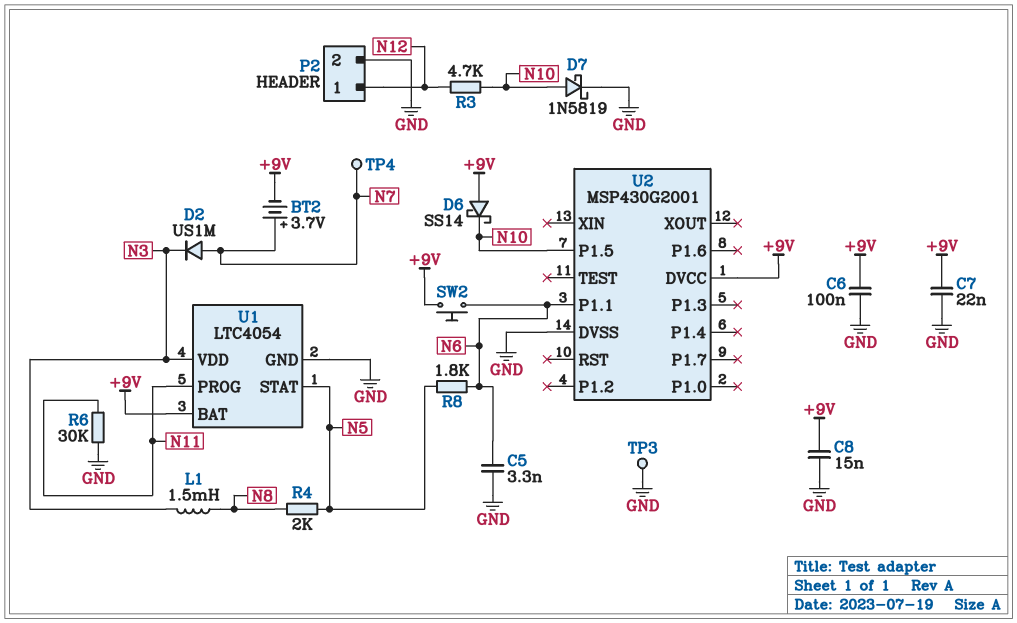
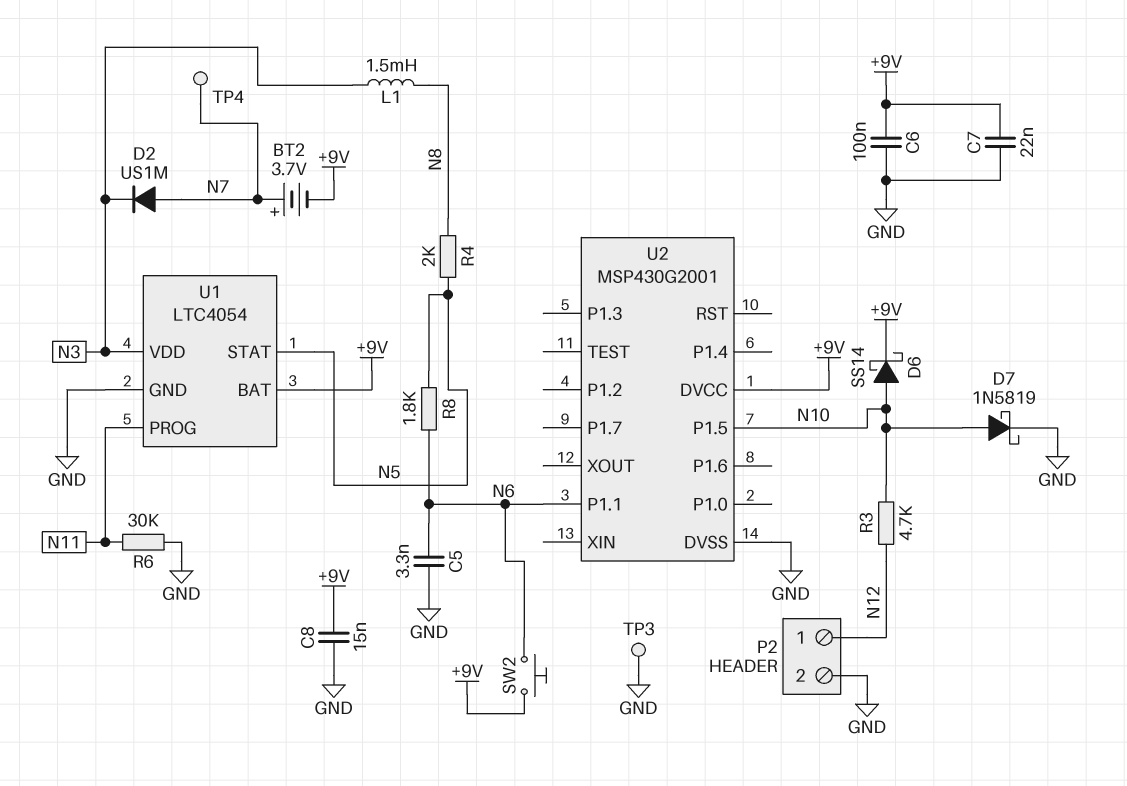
D6: schottky SS14 (A +9V, K N10) -> schottky SS14 (A N10, K +9V)

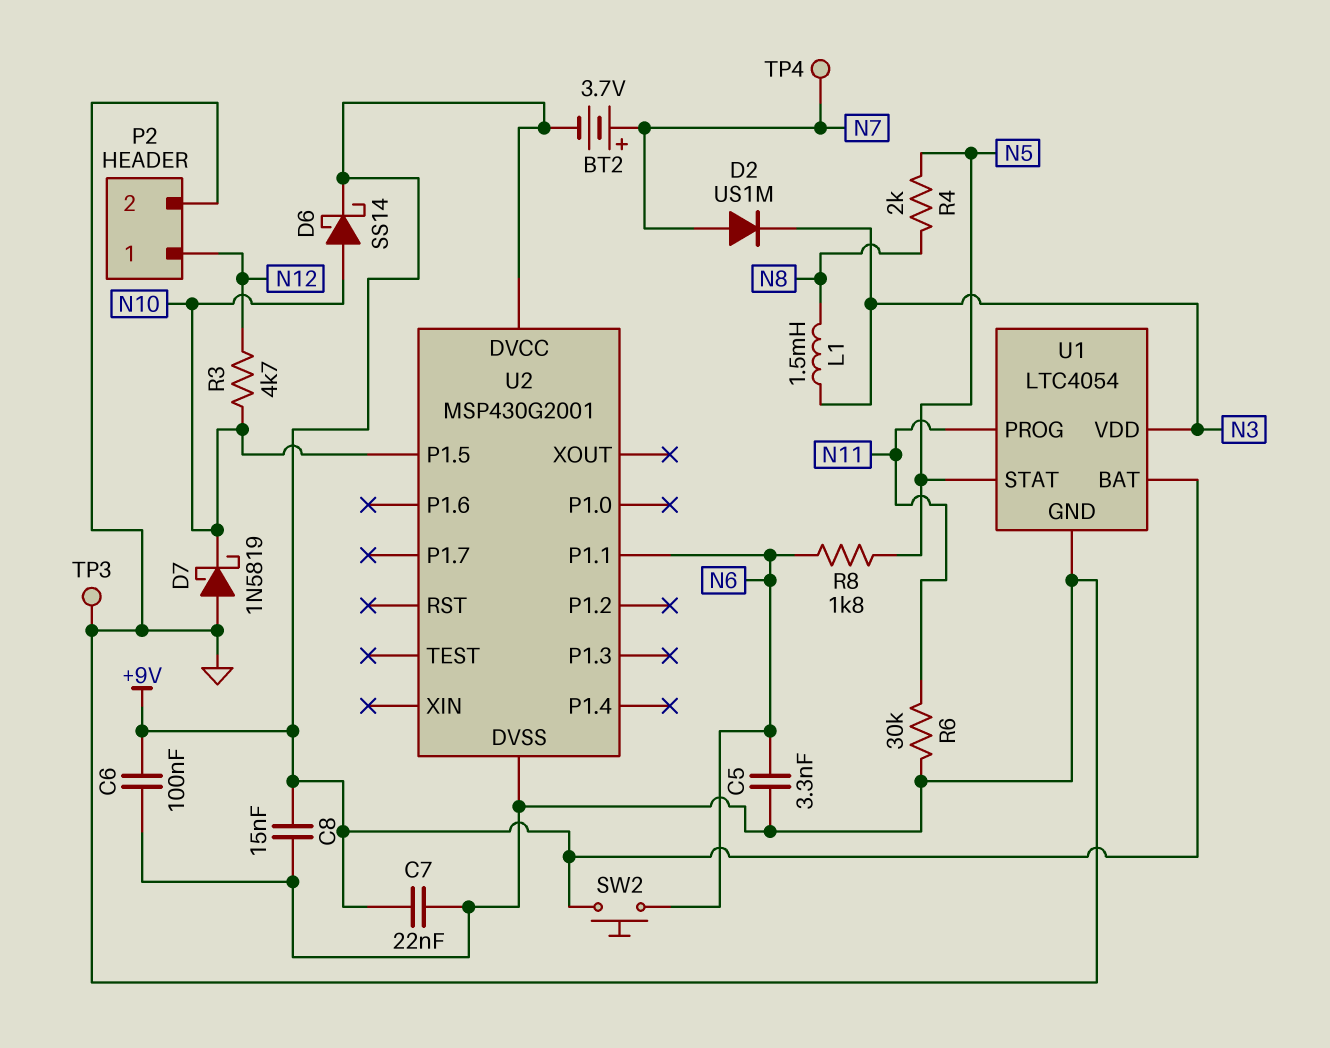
D7: schottky 1N5819 (A N10, K GND) -> schottky 1N5819 (A GND, K N10)

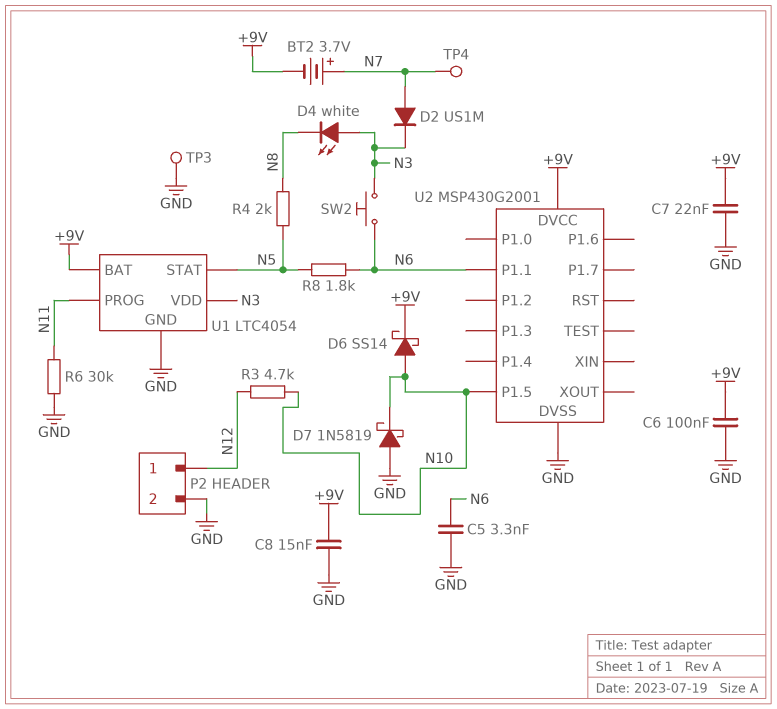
D4: none -> LED white (A N3, K N8)
L1: 1.5mH (N3, N8) -> none
SW2: button (+9V, N6) -> button (N3, N6)

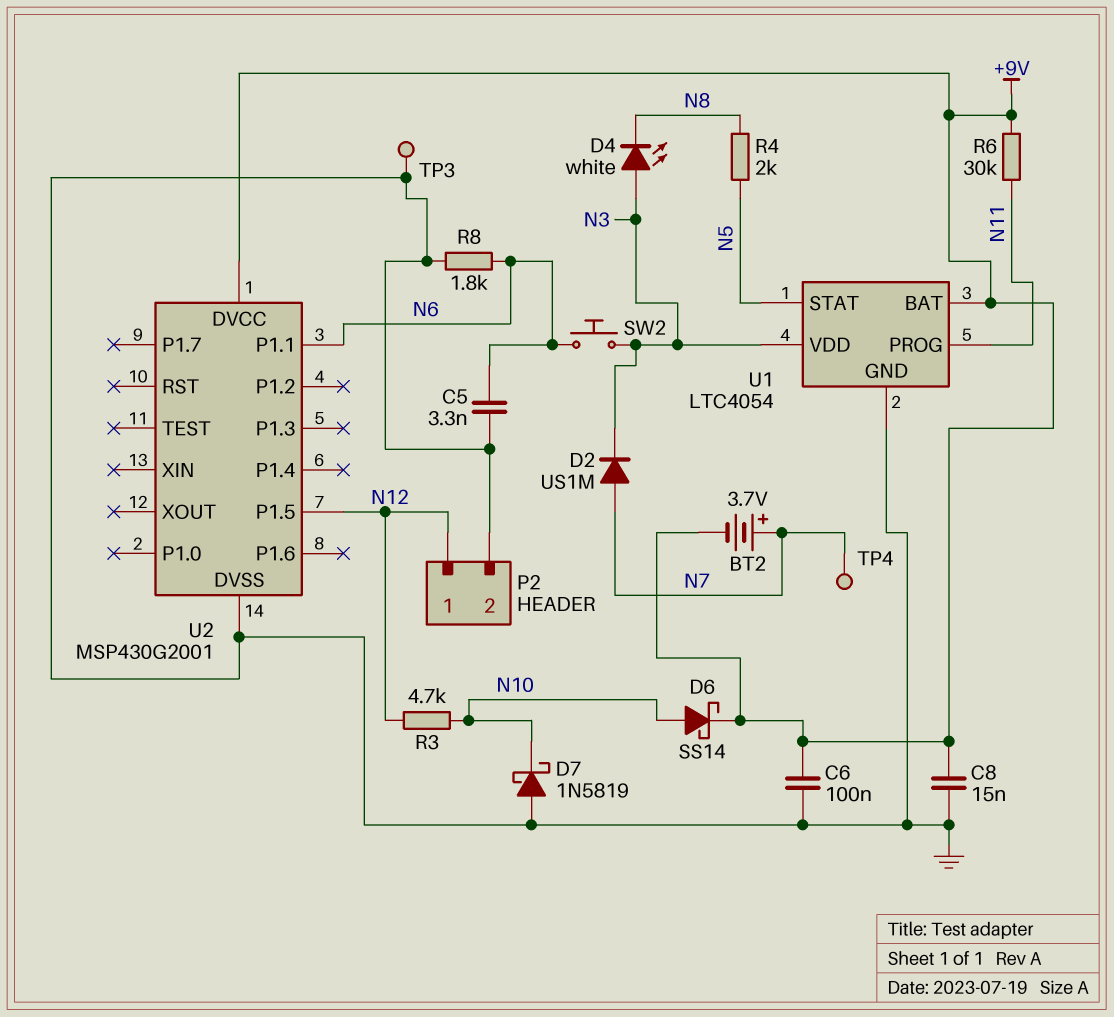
C7: 22nF (+9V, GND) -> none
R6: 30k (GND, N11) -> 30k (+9V, N11)
R8: 1.8k (N5, N6) -> 1.8k (GND, N6)
U2 pin P1.5: N10 -> N12

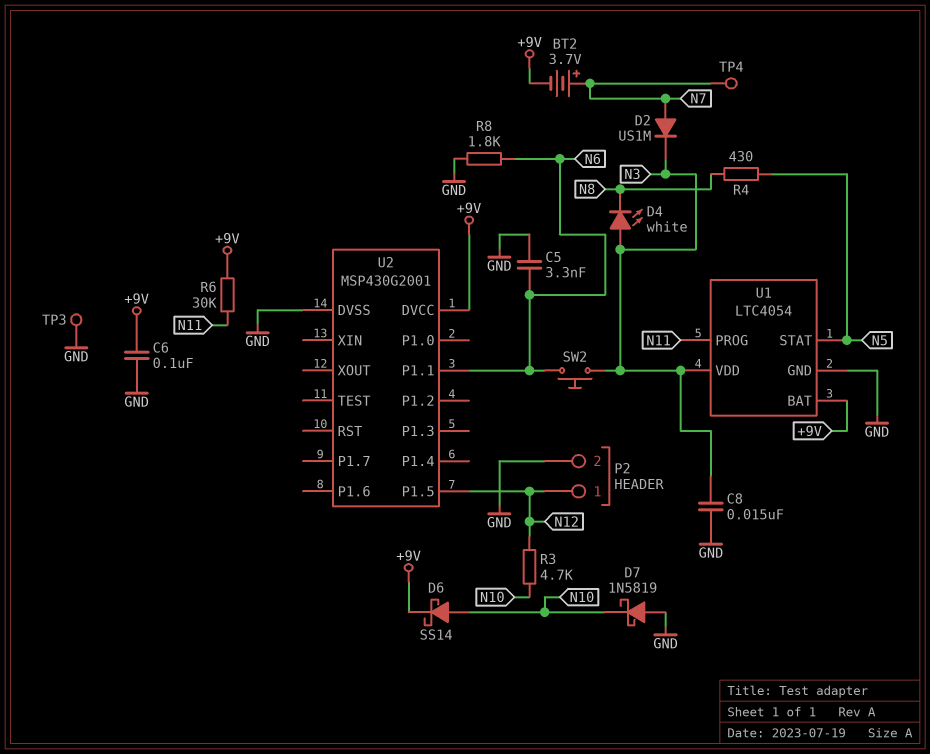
C8: 15nF (+9V, GND) -> 15nF (GND, N3)
R4: 2k (N5, N8) -> 430 (N5, N8)

